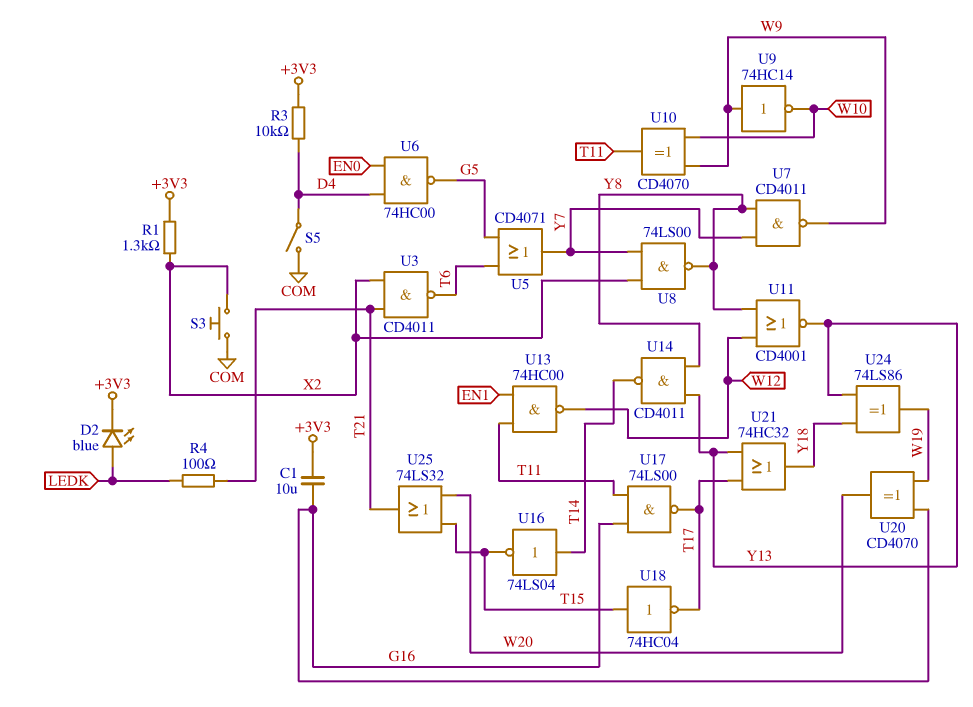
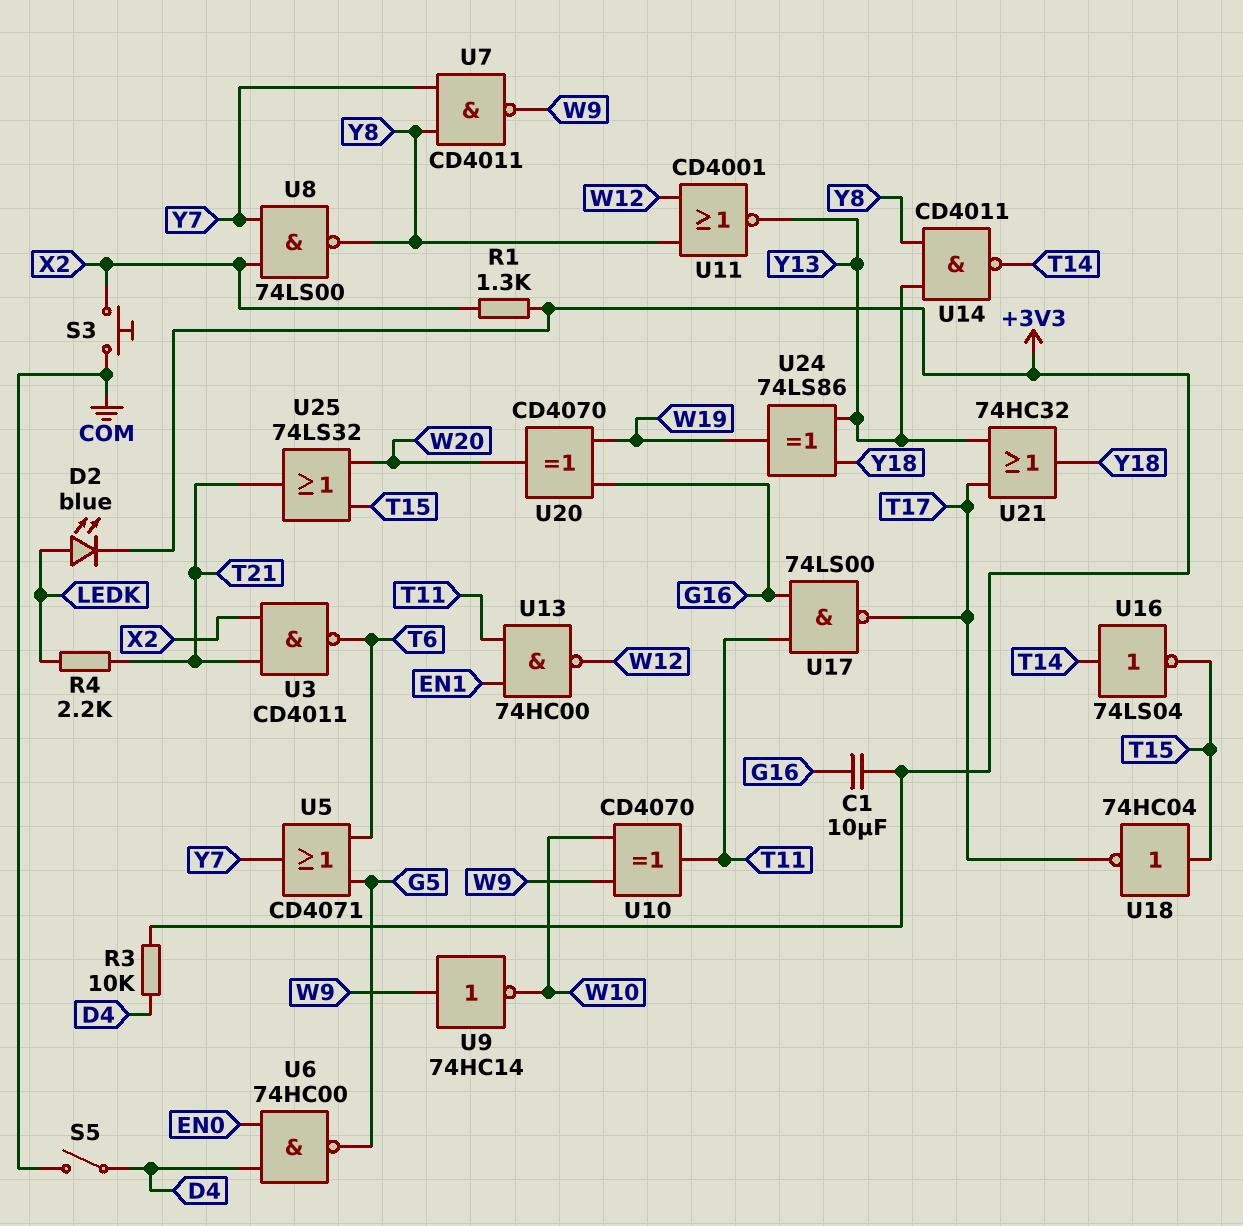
R4: 100 (LEDK, T21) -> 2.2k (LEDK, T21)

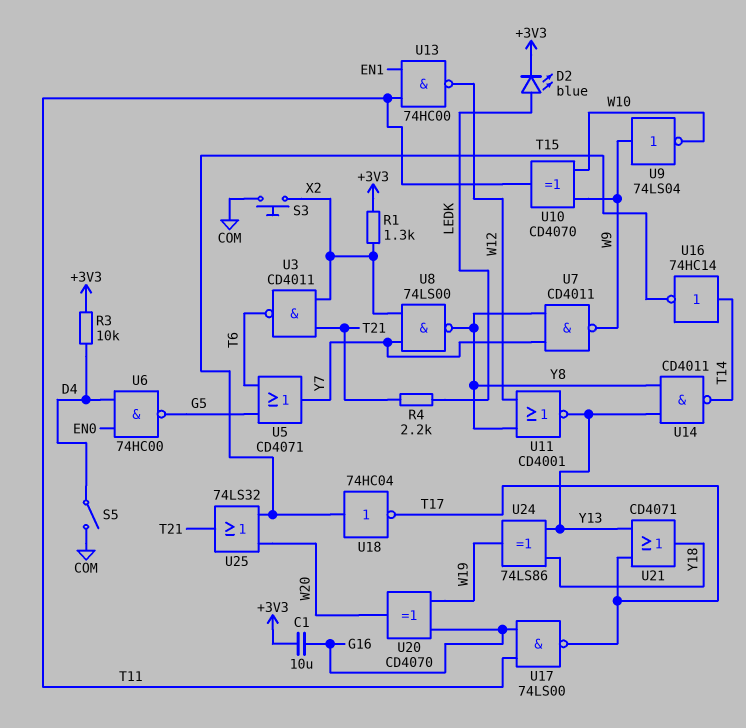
U9: NOT 74HC14 (in W9, out W10) -> NOT 74LS04 (in W9, out W10)
U16: NOT 74LS04 (in T14, out T15) -> NOT 74HC14 (in T14, out T15)
U21: OR 74HC32 (in T17, in Y13, out Y18) -> OR CD4071 (in T17, in Y13, out Y18)

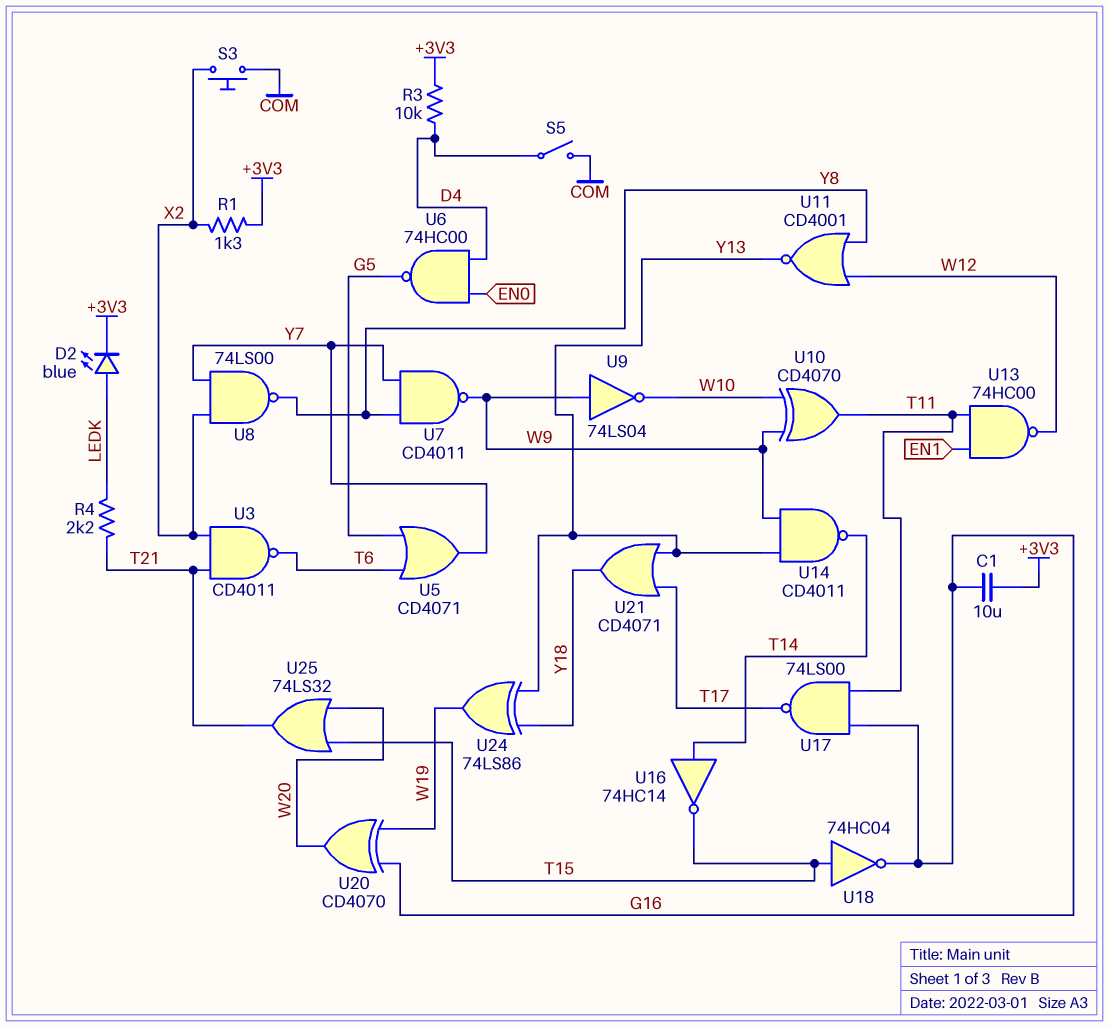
U14: NAND CD4011 (in Y8, in Y13, out T14) -> NAND CD4011 (in W9, in Y13, out T14)
U18: NOT 74HC04 (in T15, out T17) -> NOT 74HC04 (in T15, out G16)

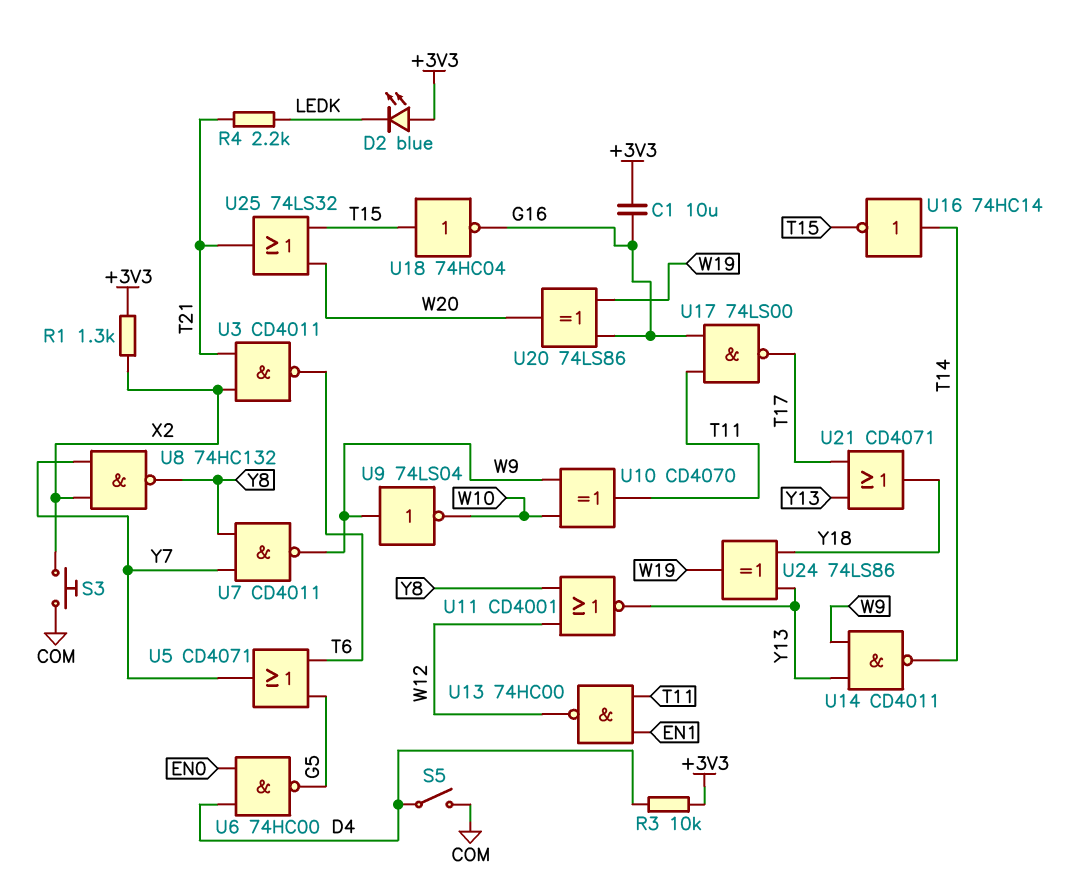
D2: LED blue (A LEDK, K +3V3) -> LED blue (A +3V3, K LEDK)
U8: NAND 74LS00 (in X2, in Y7, out Y8) -> NAND 74HC132 (in X2, in Y7, out Y8)
U20: XOR CD4070 (in G16, in W19, out W20) -> XOR 74LS86 (in G16, in W19, out W20)

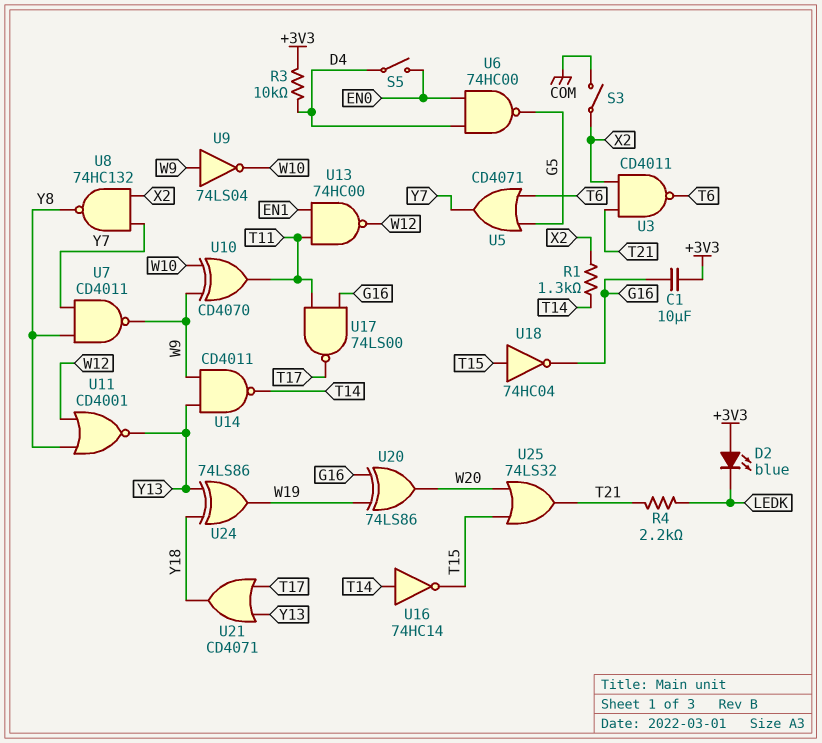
R1: 1.3k (+3V3, X2) -> 1.3k (T14, X2)
S3: button (COM, X2) -> switch (COM, X2)
S5: switch (COM, D4) -> switch (D4, EN0)

